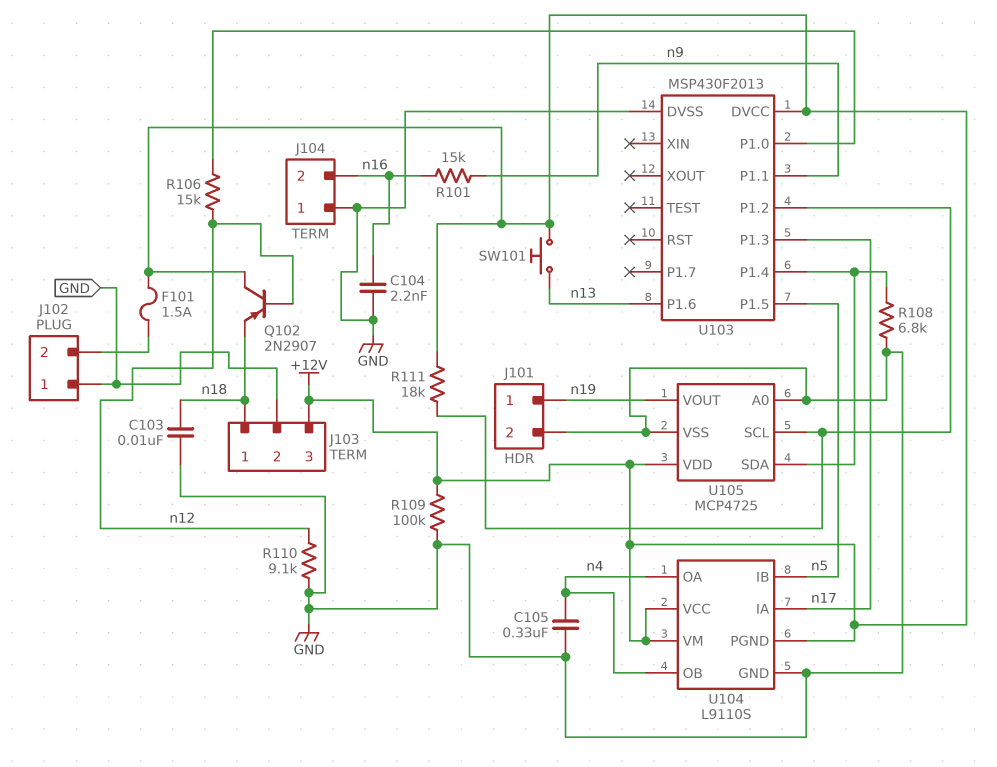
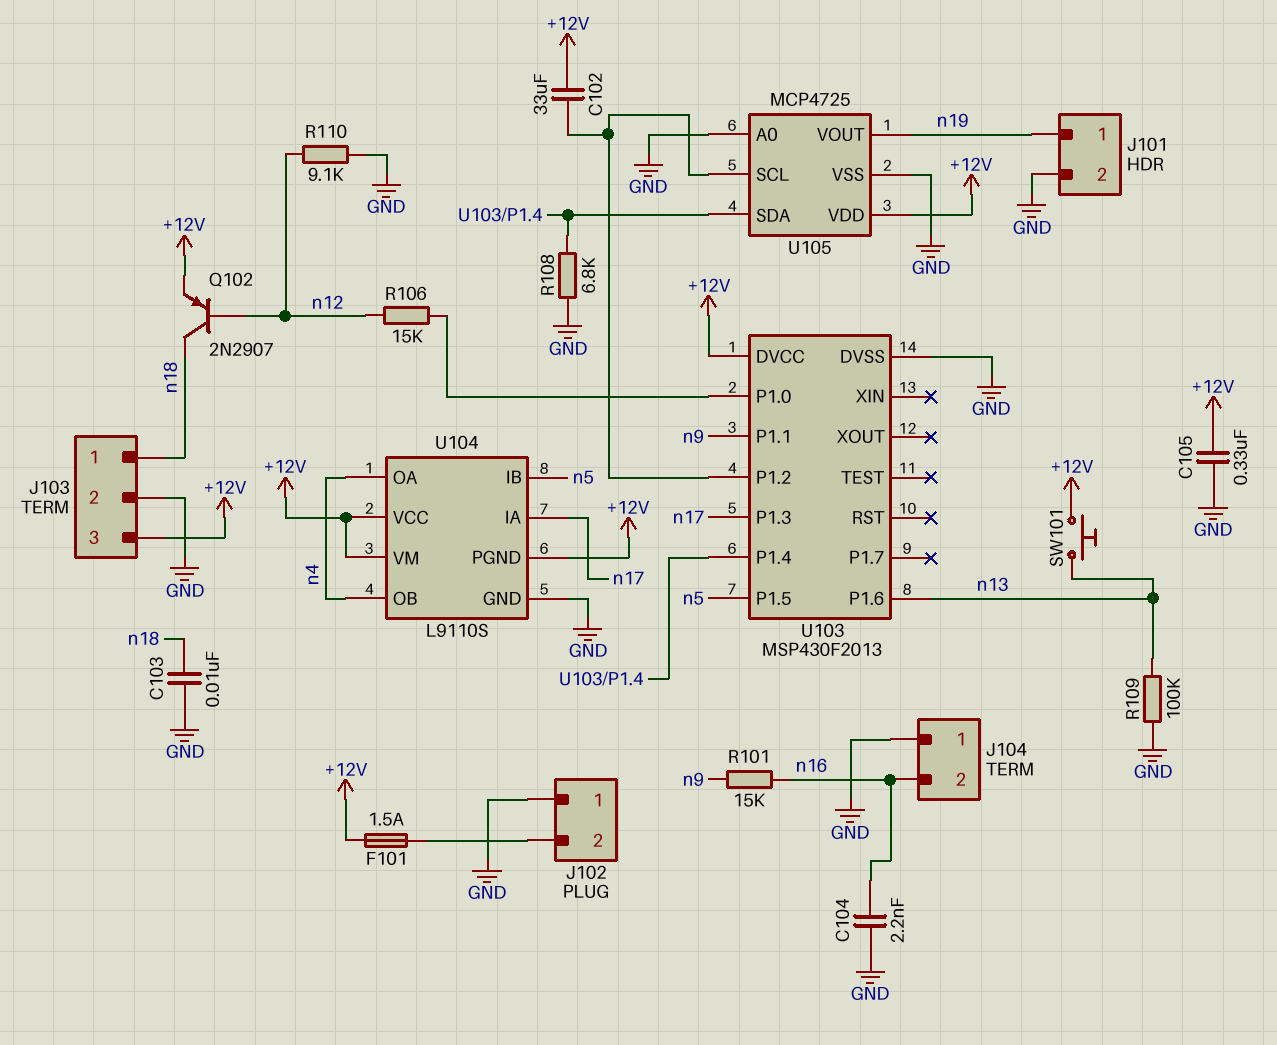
C102: none -> 33uF (+12V, U103/P1.2)
C105: 330nF (GND, n4) -> 330nF (+12V, GND)
Q102: PNP 2N2907 (B n12, C +12V, E n18) -> PNP 2N2907 (B n12, C n18, E +12V)
R109: 100k (+12V, GND) -> 100k (GND, n13)
R111: 18k (+12V, U103/P1.2) -> none

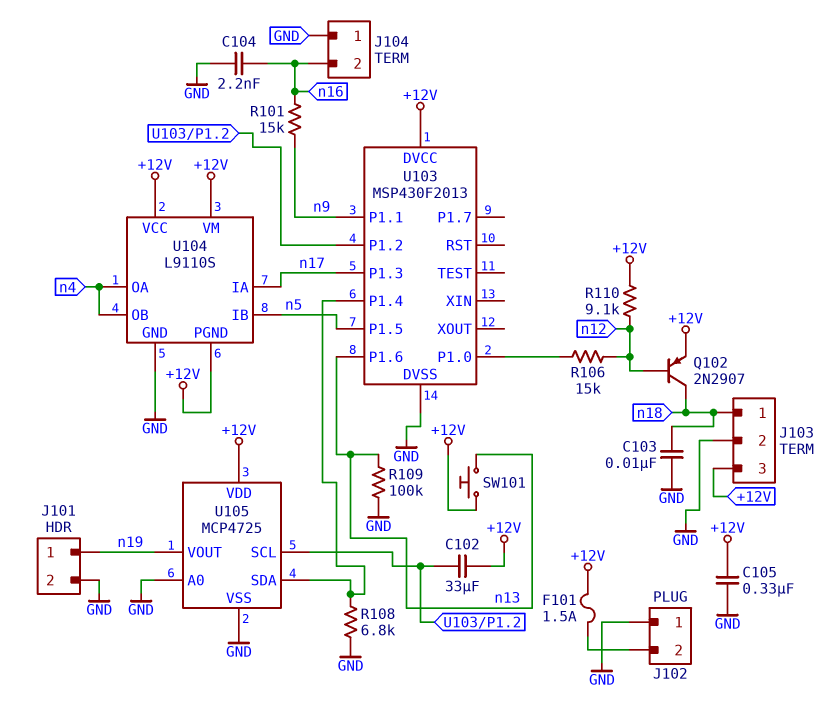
R110: 9.1k (GND, n12) -> 9.1k (+12V, n12)

